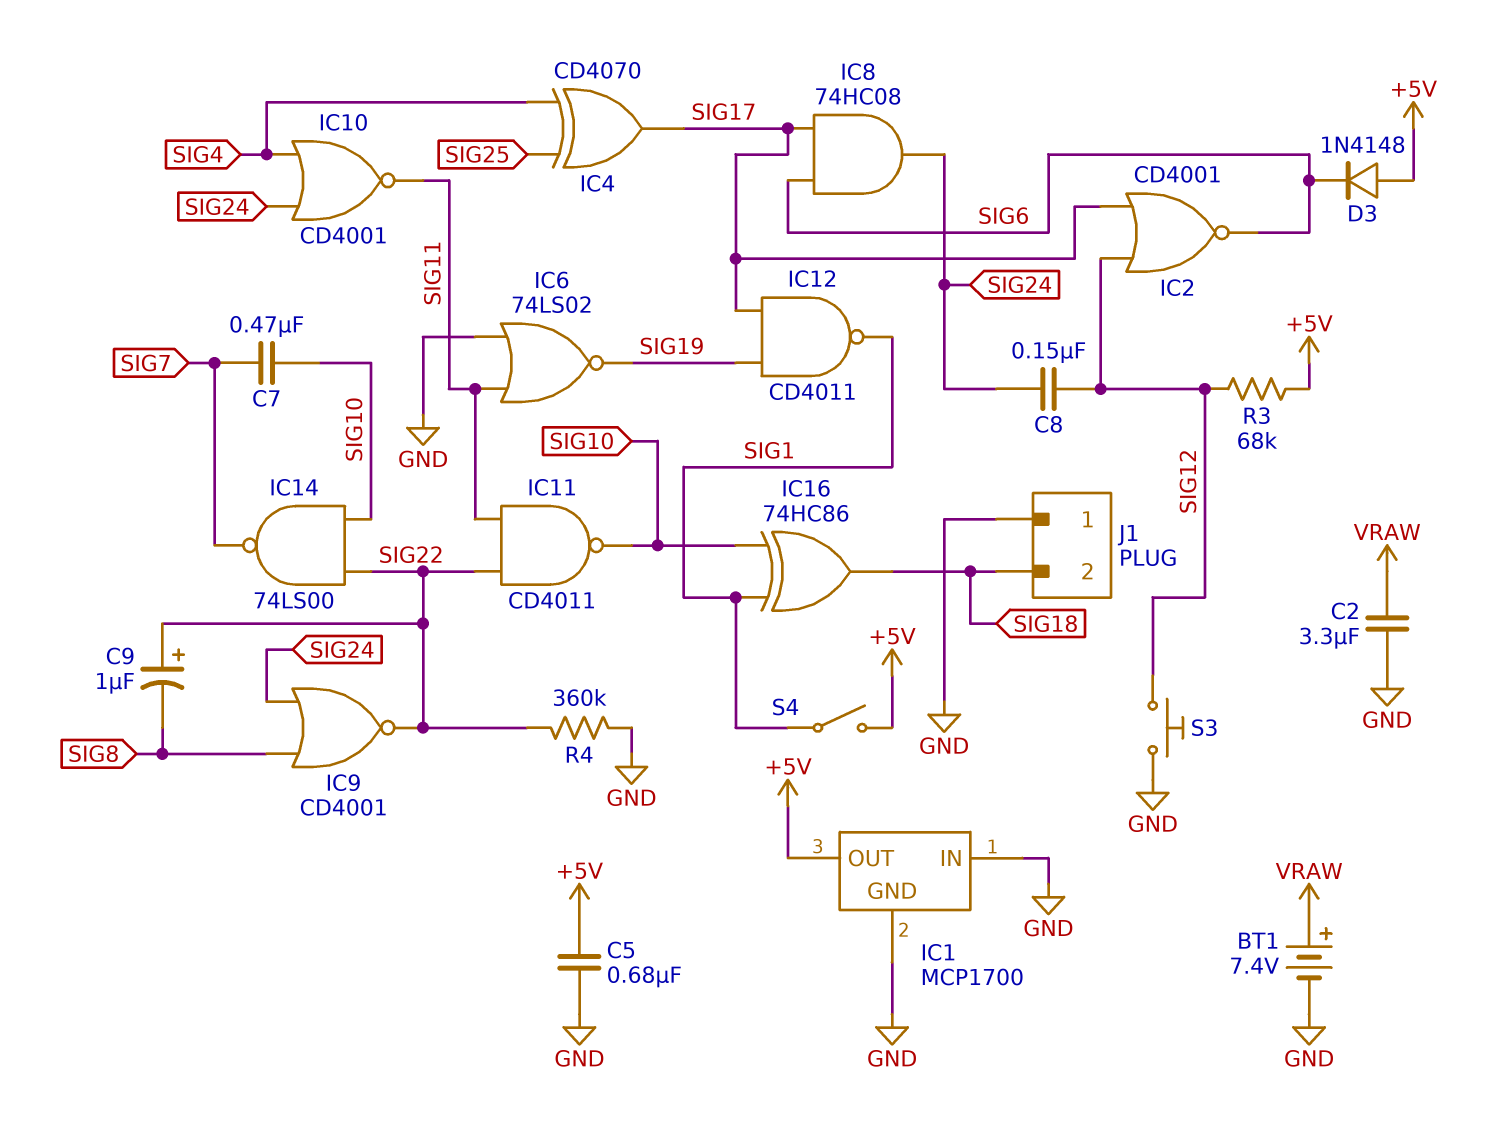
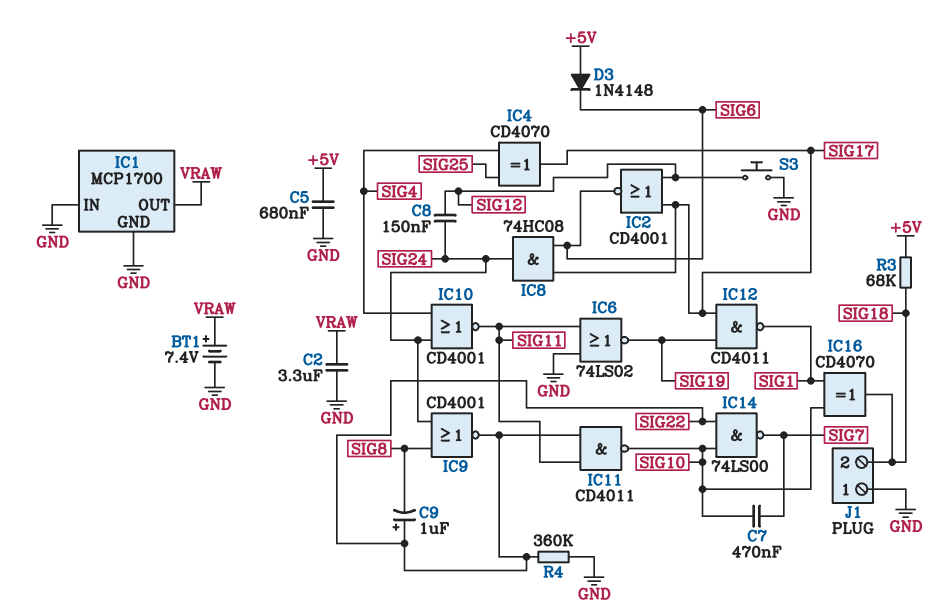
IC1 pin OUT: +5V -> VRAW
IC16: XOR 74HC86 (in SIG1, in SIG10, out SIG18) -> XOR CD4070 (in SIG1, in SIG10, out SIG18)
R3: 68k (+5V, SIG12) -> 68k (+5V, SIG18)
S4: switch (+5V, SIG1) -> none

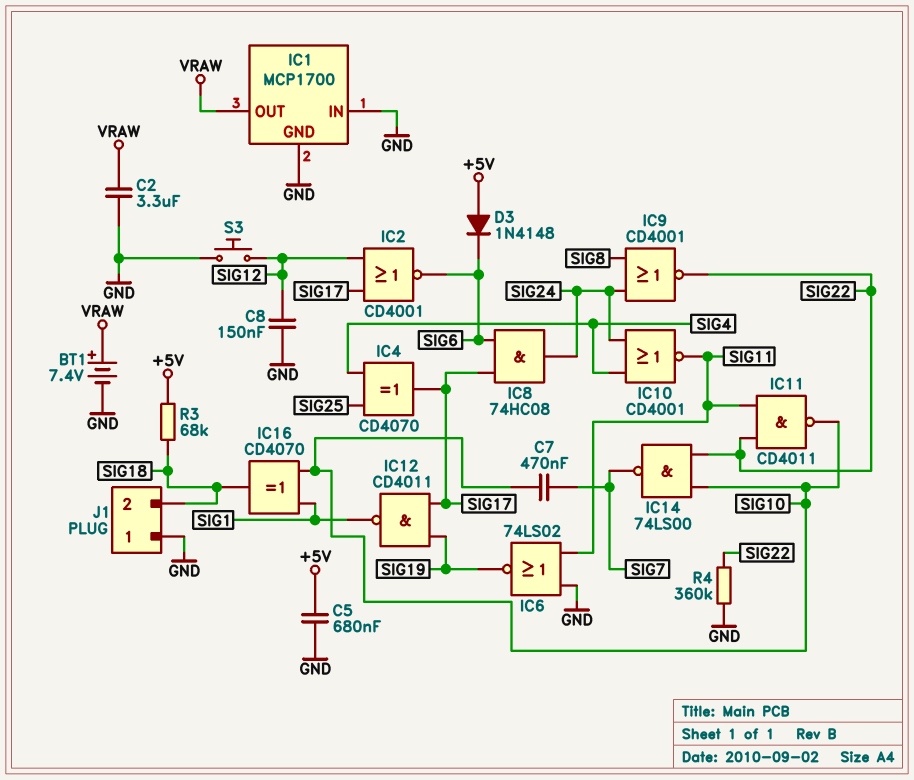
C8: 150nF (SIG12, SIG24) -> 150nF (GND, SIG12)
C9: 1uF (plus SIG22, minus SIG8) -> none

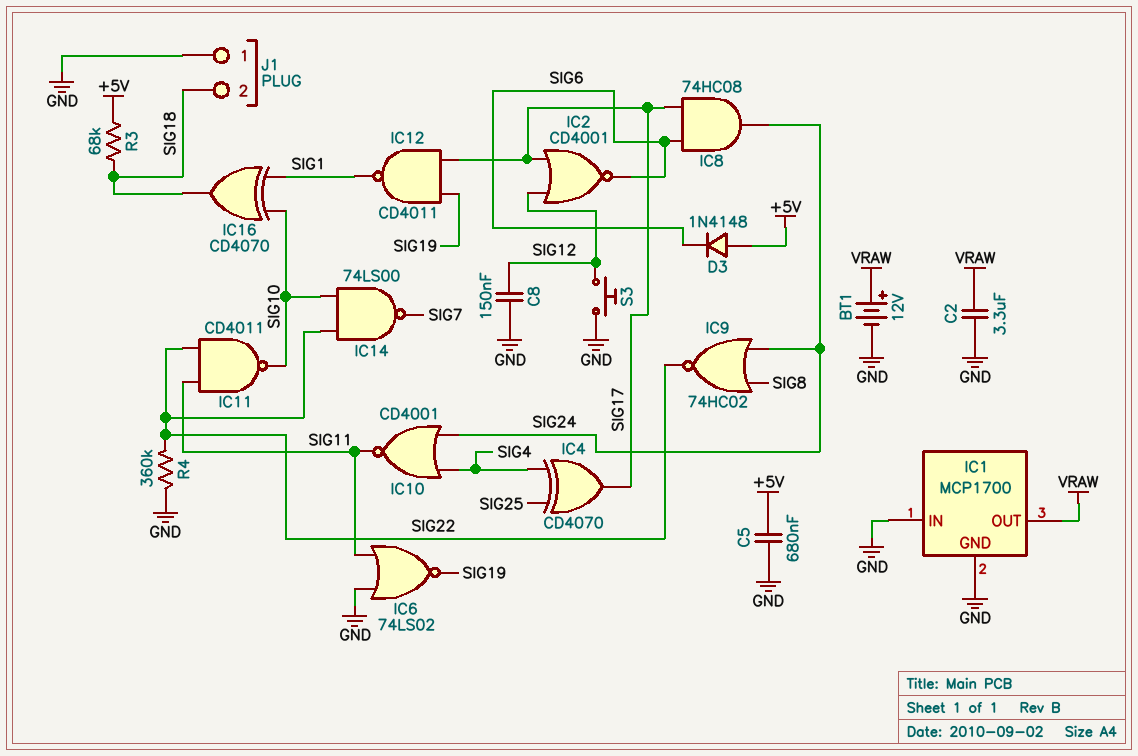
BT1: 7.4V (plus VRAW, minus GND) -> 12V (plus VRAW, minus GND)
C7: 470nF (SIG7, SIG10) -> none
IC9: NOR CD4001 (in SIG8, in SIG24, out SIG22) -> NOR 74HC02 (in SIG8, in SIG24, out SIG22)

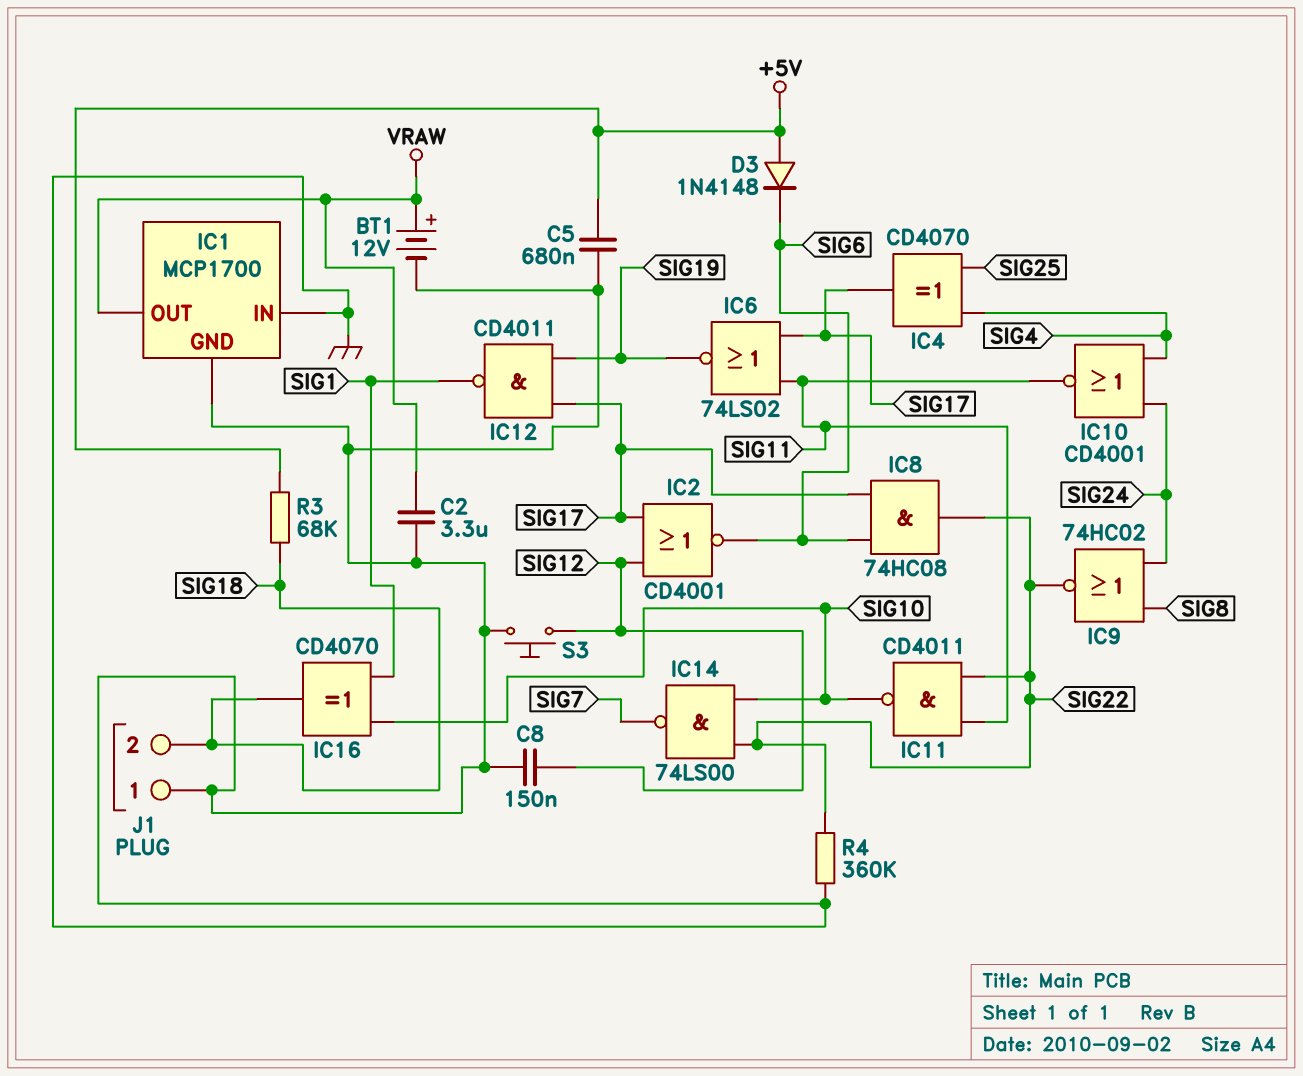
IC6: NOR 74LS02 (in GND, in SIG11, out SIG19) -> NOR 74LS02 (in SIG11, in SIG17, out SIG19)
IC8: AND 74HC08 (in SIG6, in SIG17, out SIG24) -> AND 74HC08 (in SIG6, in SIG17, out SIG22)

